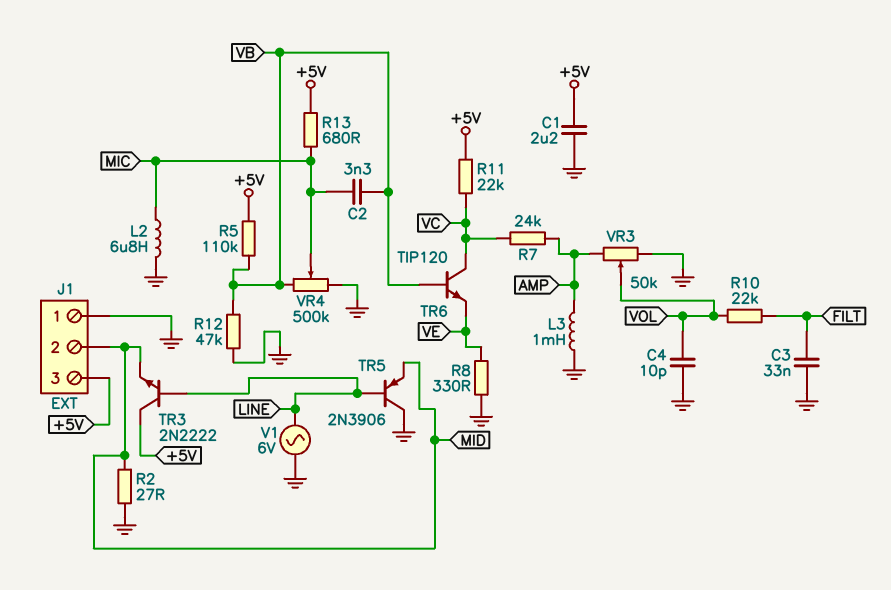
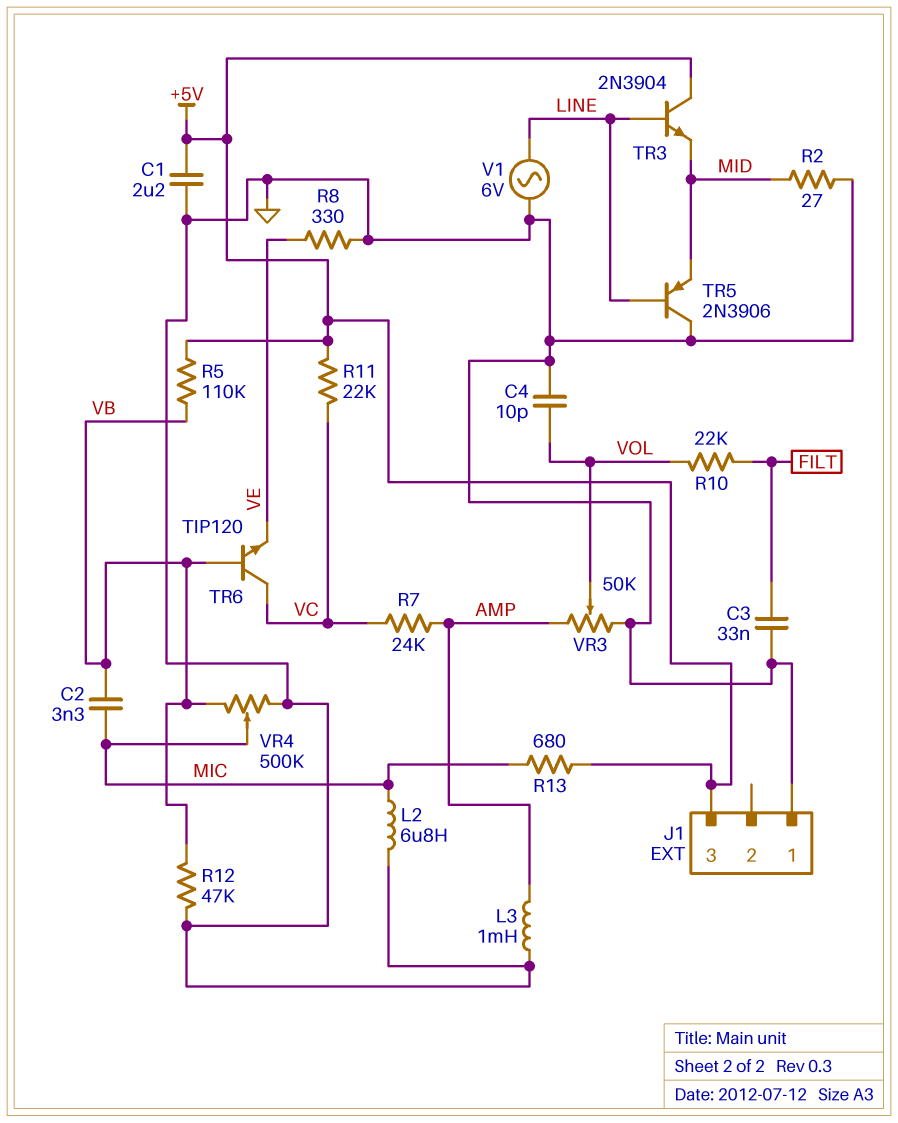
J1 pin 2: MID -> none
TR3: NPN 2N2222 (B LINE, C +5V, E MID) -> NPN 2N3904 (B LINE, C +5V, E MID)

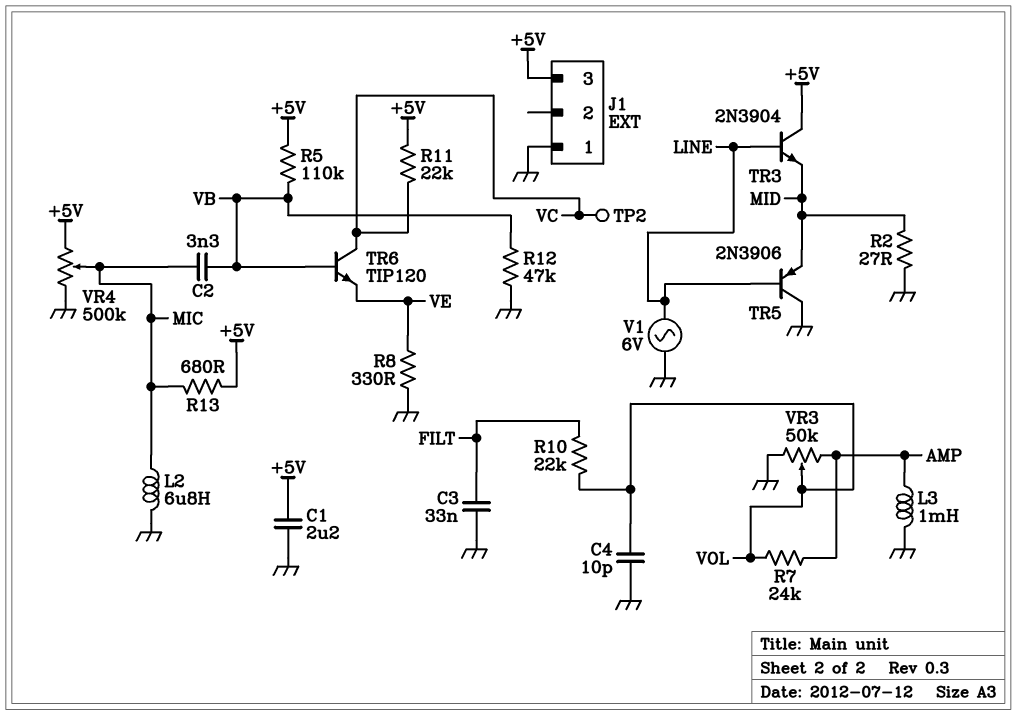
R7: 24k (AMP, VC) -> 24k (AMP, VOL)
TP2: none -> test point (VC)
VR4: 500k (GND, VB, wiper MIC) -> 500k (+5V, GND, wiper MIC)

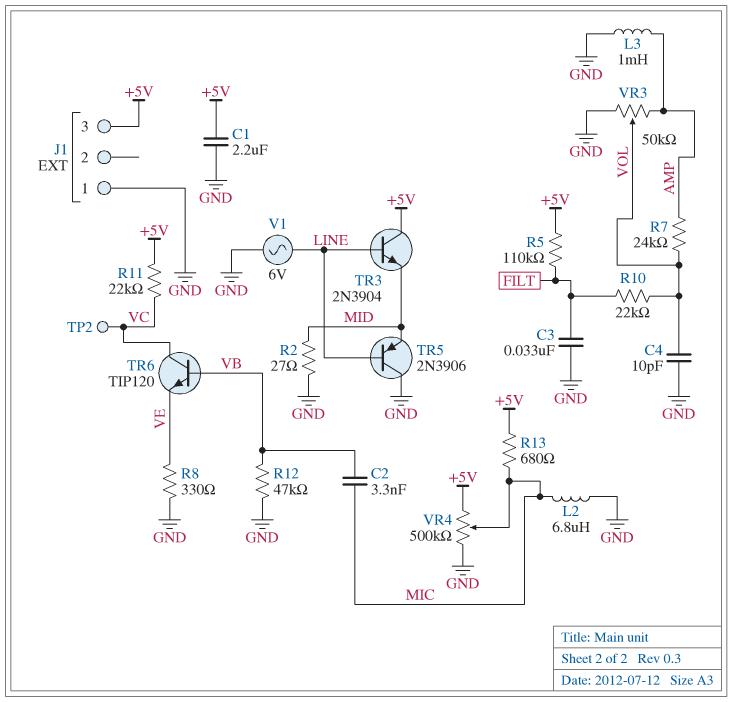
R5: 110k (+5V, VB) -> 110k (+5V, FILT)

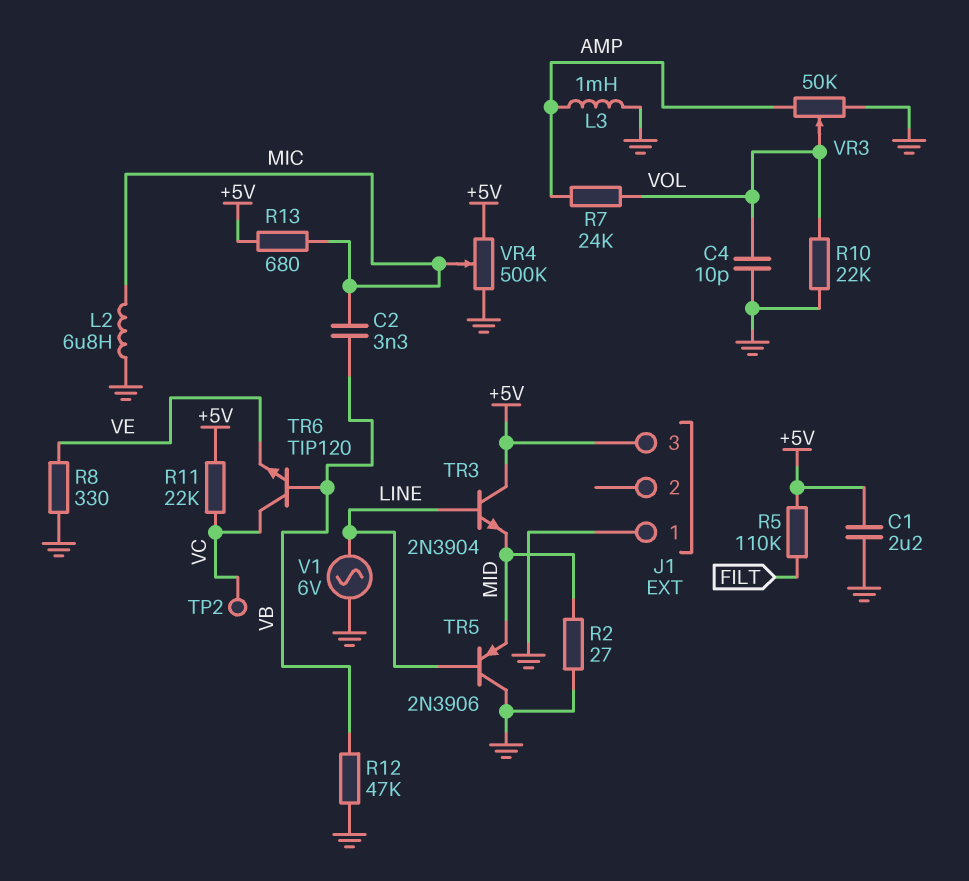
C3: 33nF (FILT, GND) -> none
R10: 22k (FILT, VOL) -> 22k (GND, VOL)

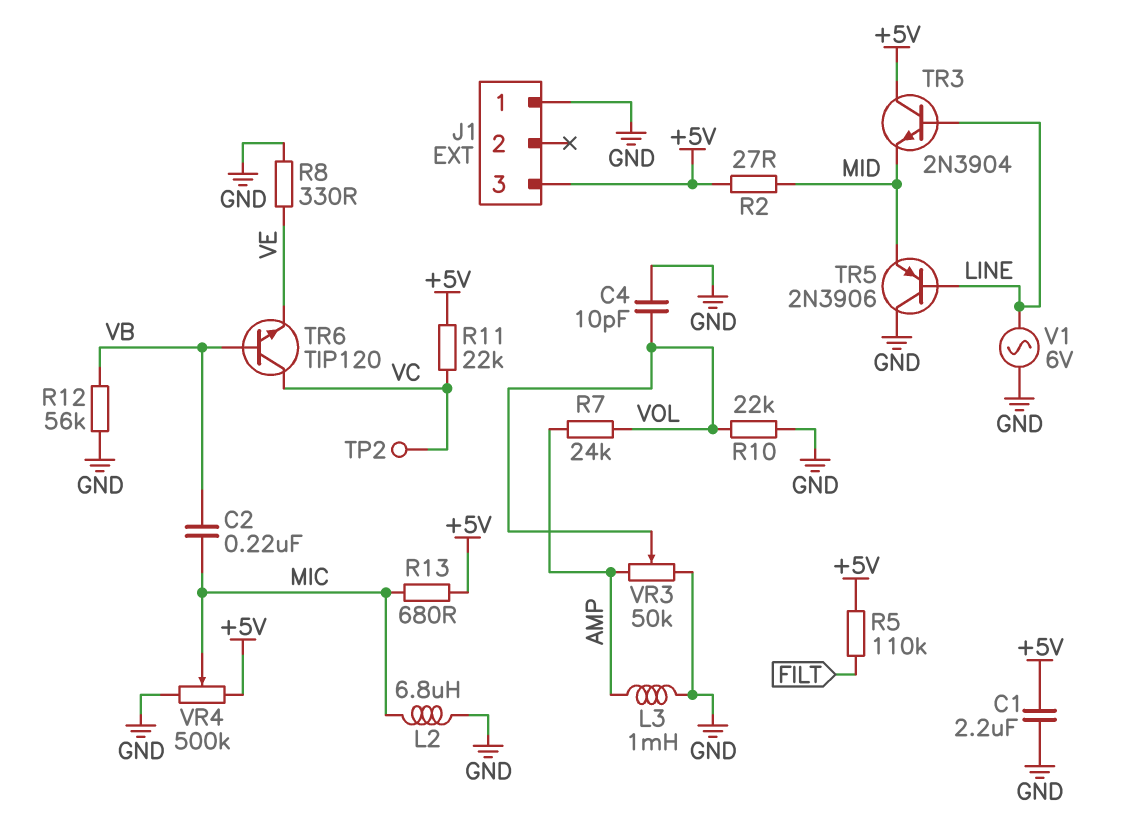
C2: 3.3nF (MIC, VB) -> 220nF (MIC, VB)
R2: 27 (GND, MID) -> 27 (+5V, MID)
R12: 47k (GND, VB) -> 56k (GND, VB)

